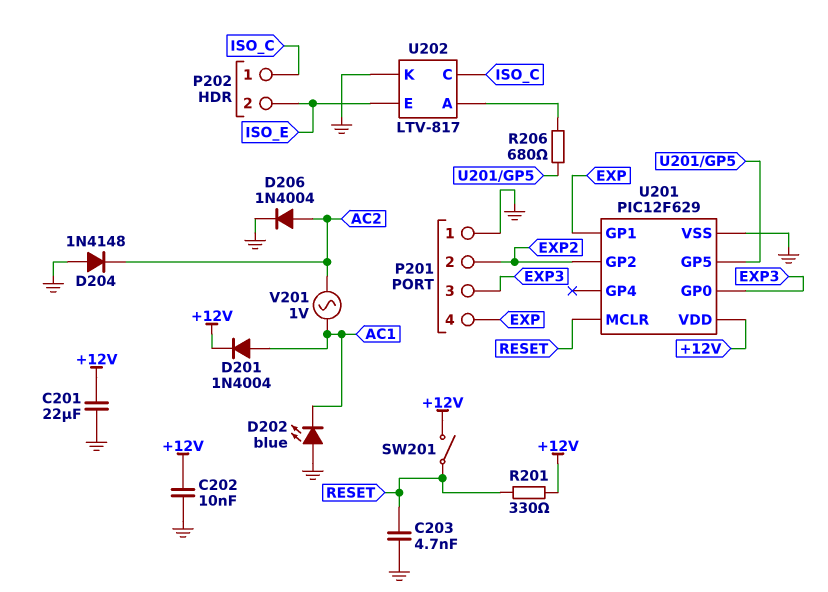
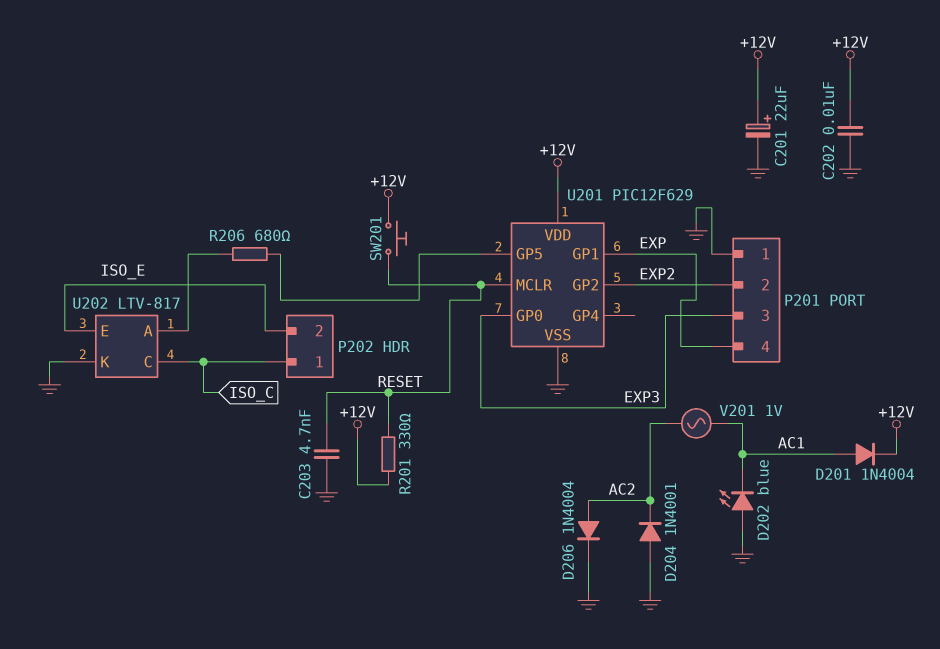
C201: 22uF (+12V, GND) -> 22uF (plus +12V, minus GND)
D204: diode 1N4148 (A GND, K AC2) -> diode 1N4001 (A GND, K AC2)
SW201: switch (+12V, RESET) -> button (+12V, RESET)

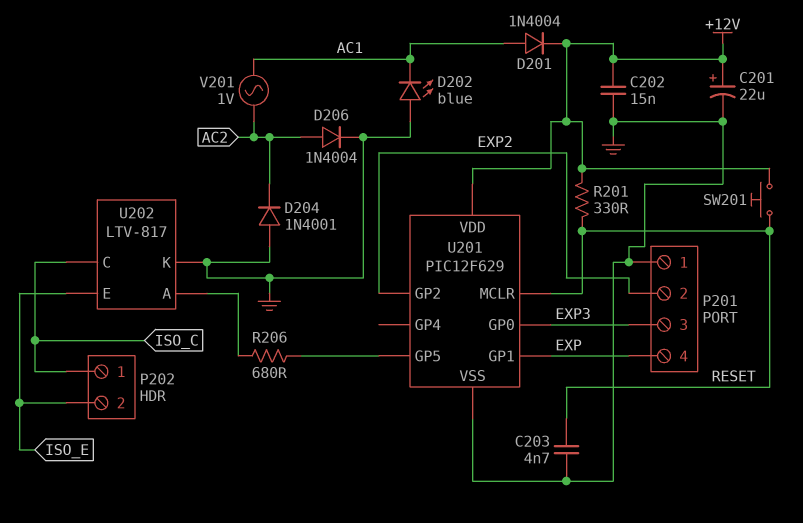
C202: 10nF (+12V, GND) -> 15nF (+12V, GND)

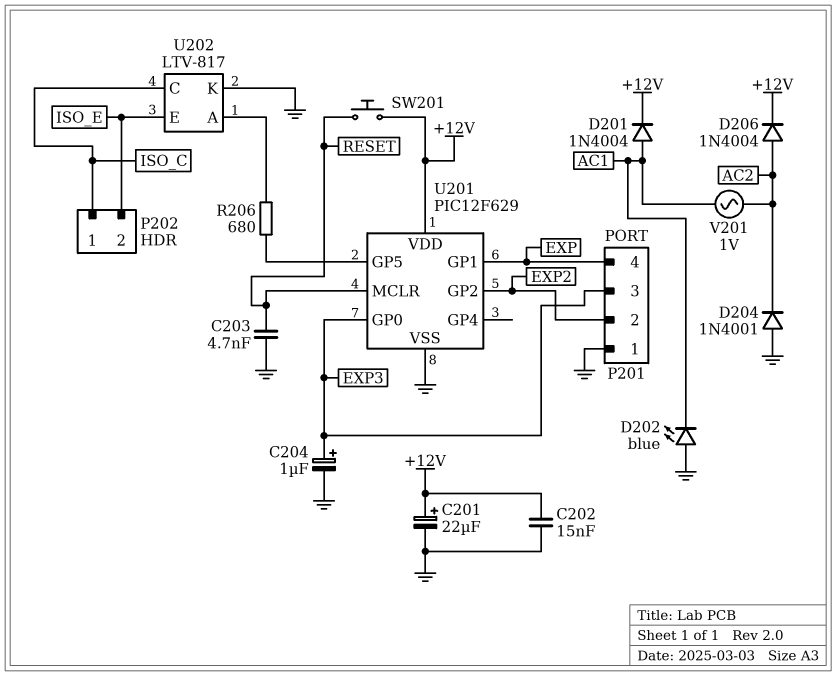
C204: none -> 1uF (plus EXP3, minus GND)
D206: diode 1N4004 (A AC2, K GND) -> diode 1N4004 (A AC2, K +12V)
R201: 330 (+12V, RESET) -> none

